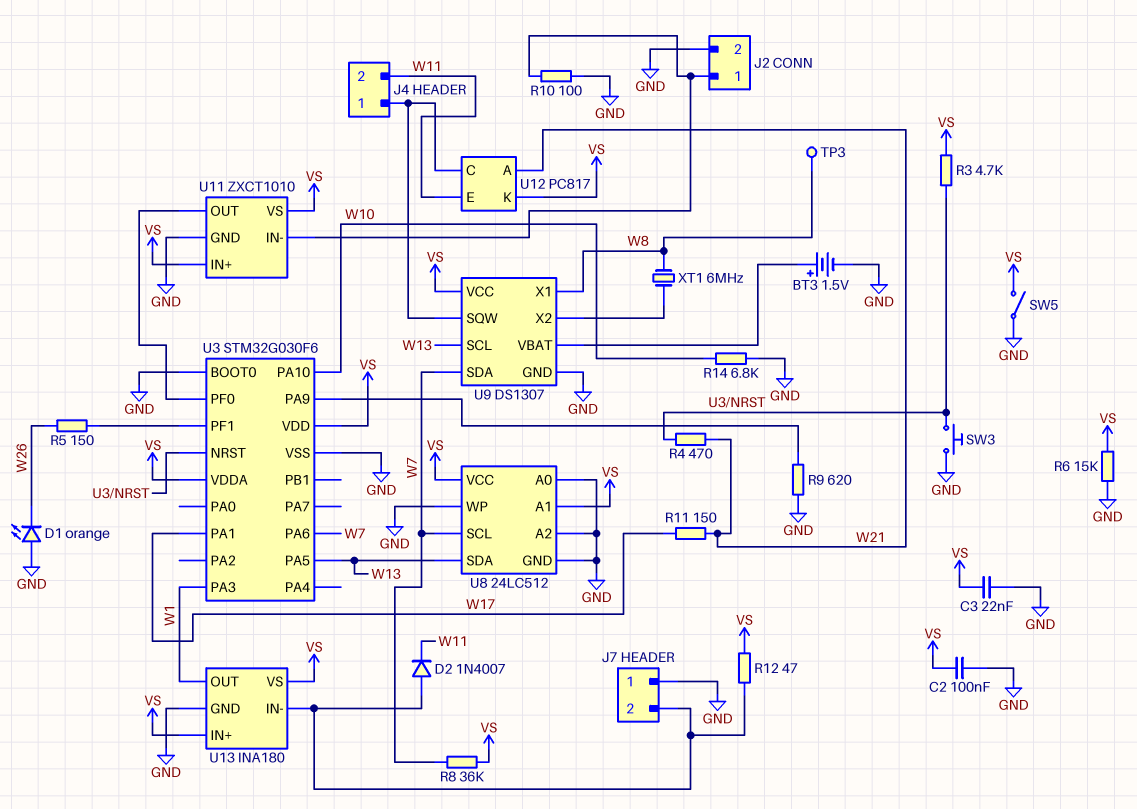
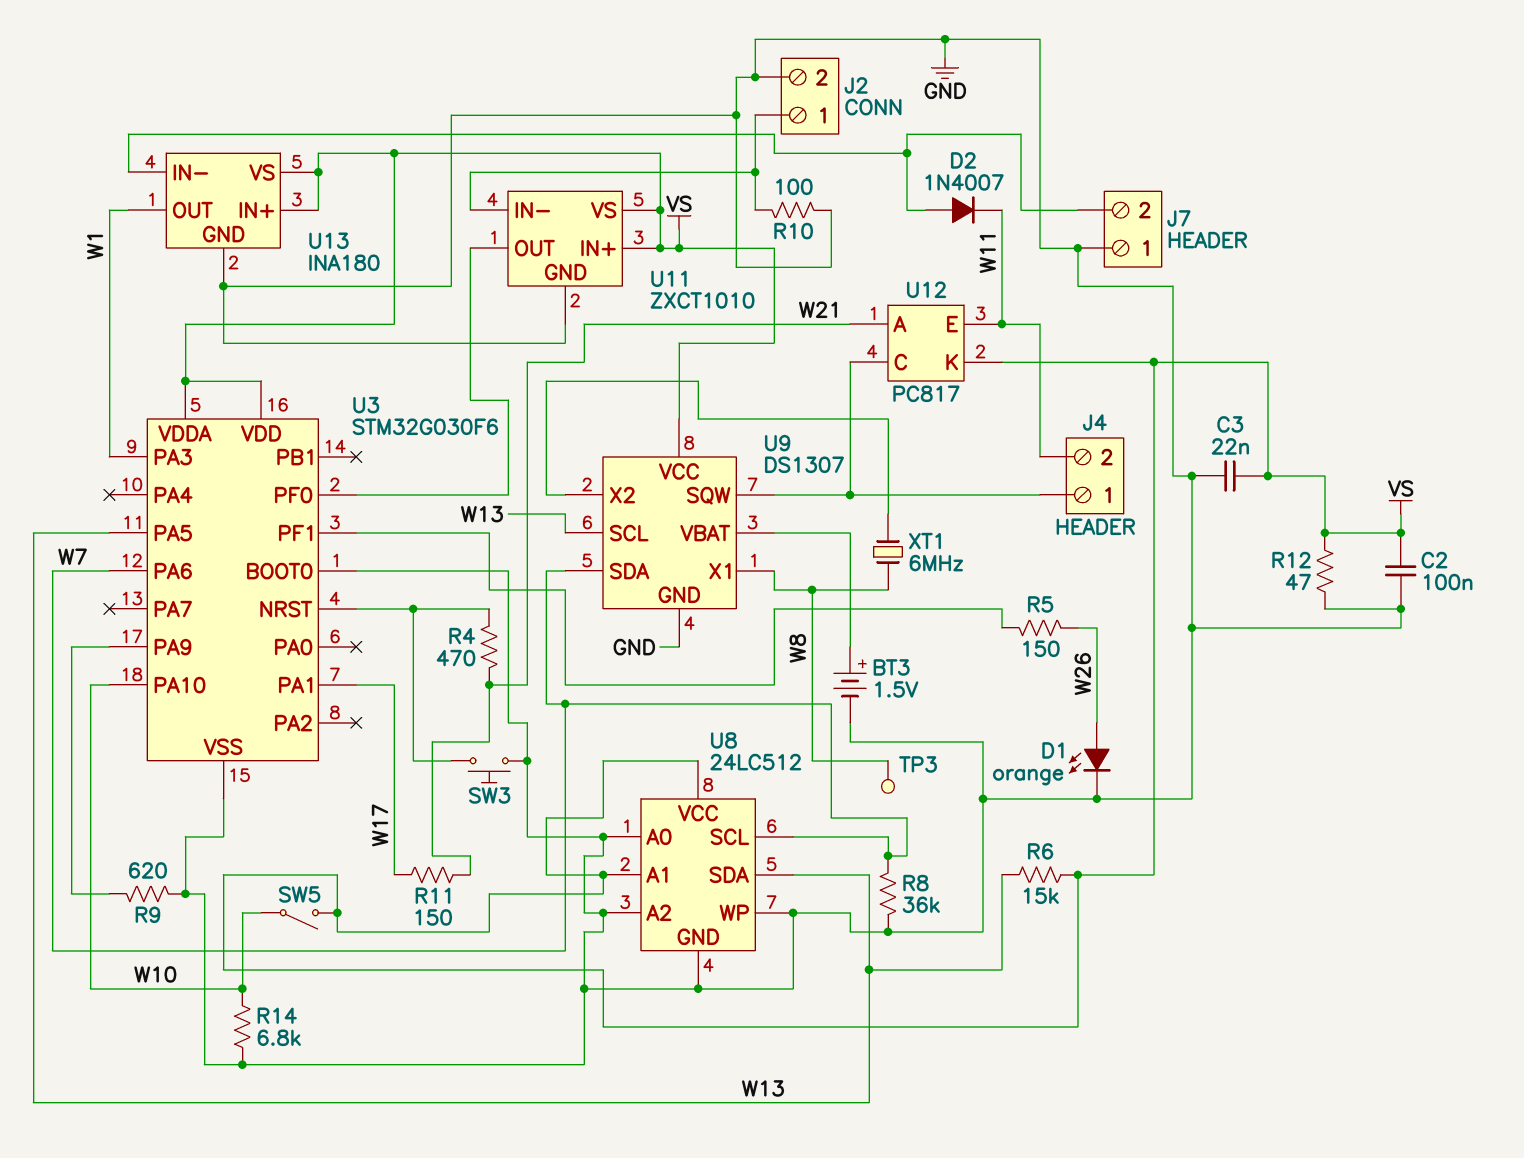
D1: LED orange (A GND, K W26) -> LED orange (A W26, K GND)
R3: 4.7k (U3/NRST, VS) -> none
R6: 15k (GND, VS) -> 15k (VS, W13)
R8: 36k (VS, W7) -> 36k (GND, W7)
R12: 47 (J7/2, VS) -> 47 (GND, VS)
SW5: switch (GND, VS) -> switch (VS, W10)

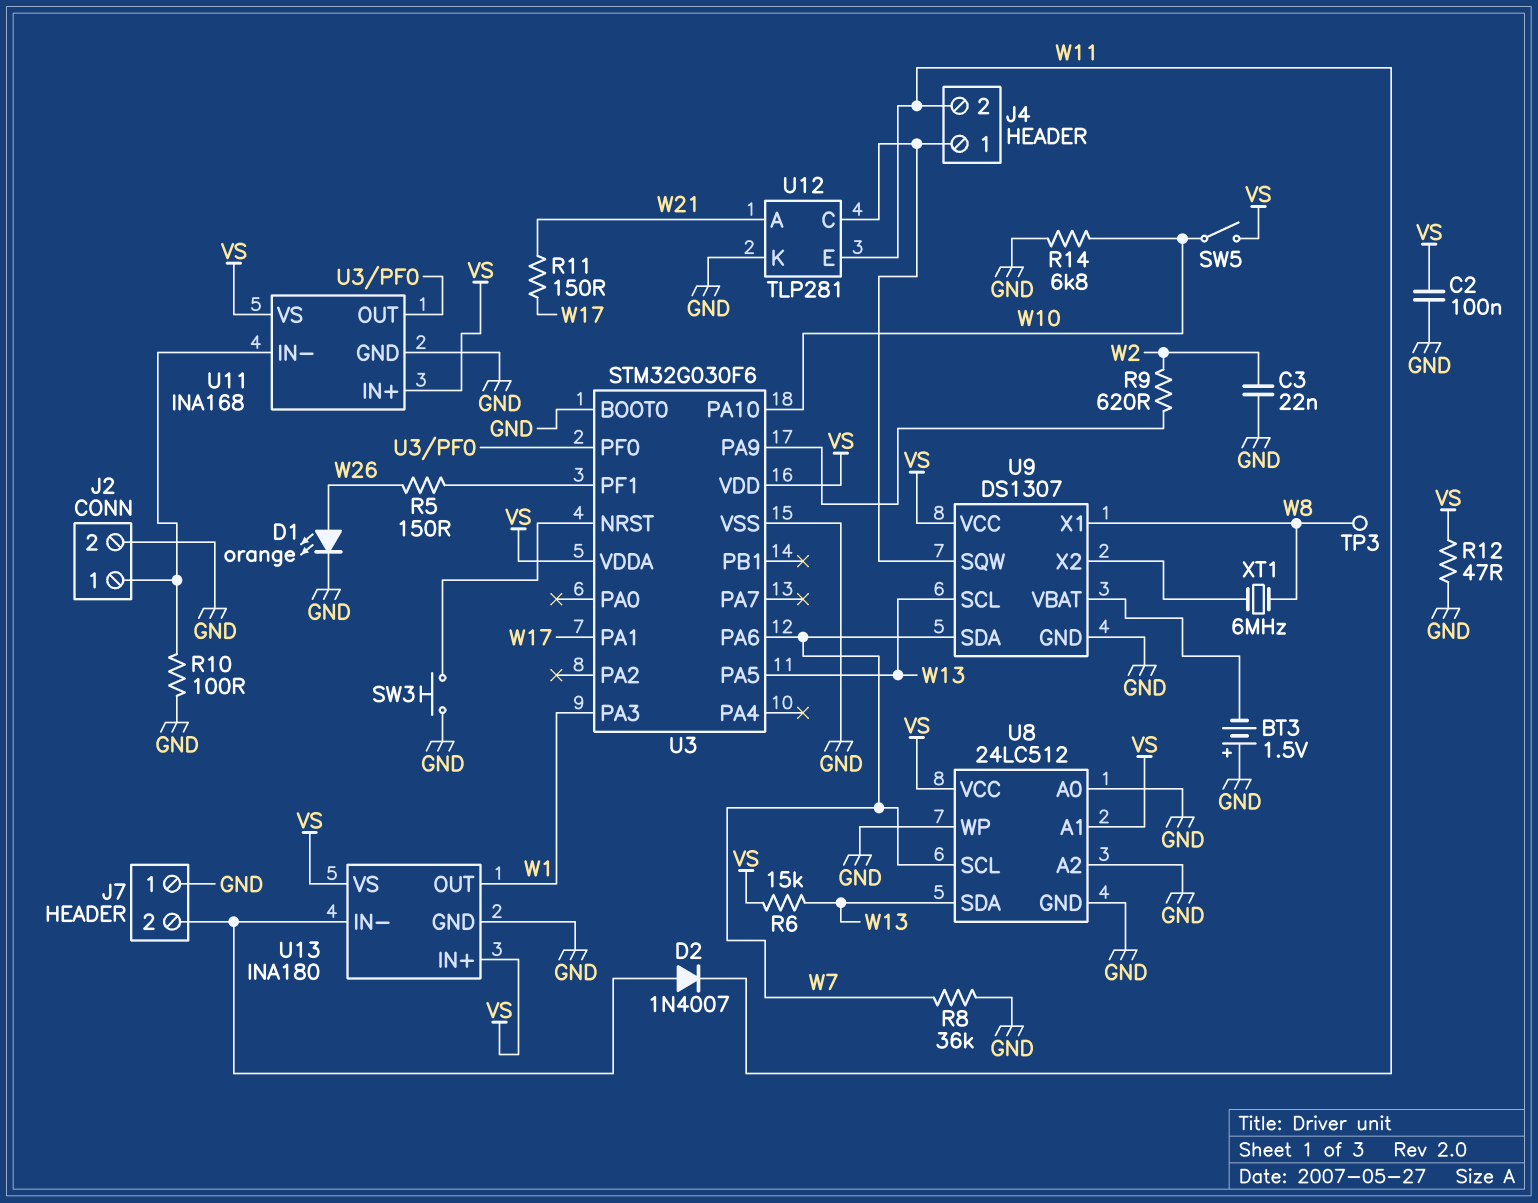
BT3: 1.5V (plus U9/VBAT, minus GND) -> 1.5V (plus GND, minus U9/VBAT)
C3: 22nF (GND, VS) -> 22nF (GND, W2)
R4: 470 (U3/NRST, W21) -> none
R9: 620 (GND, U3/PA9) -> 620 (U3/PA9, W2)
U11: ZXCT1010 -> INA168
U12: PC817 -> TLP281
U12 pin K: VS -> GND

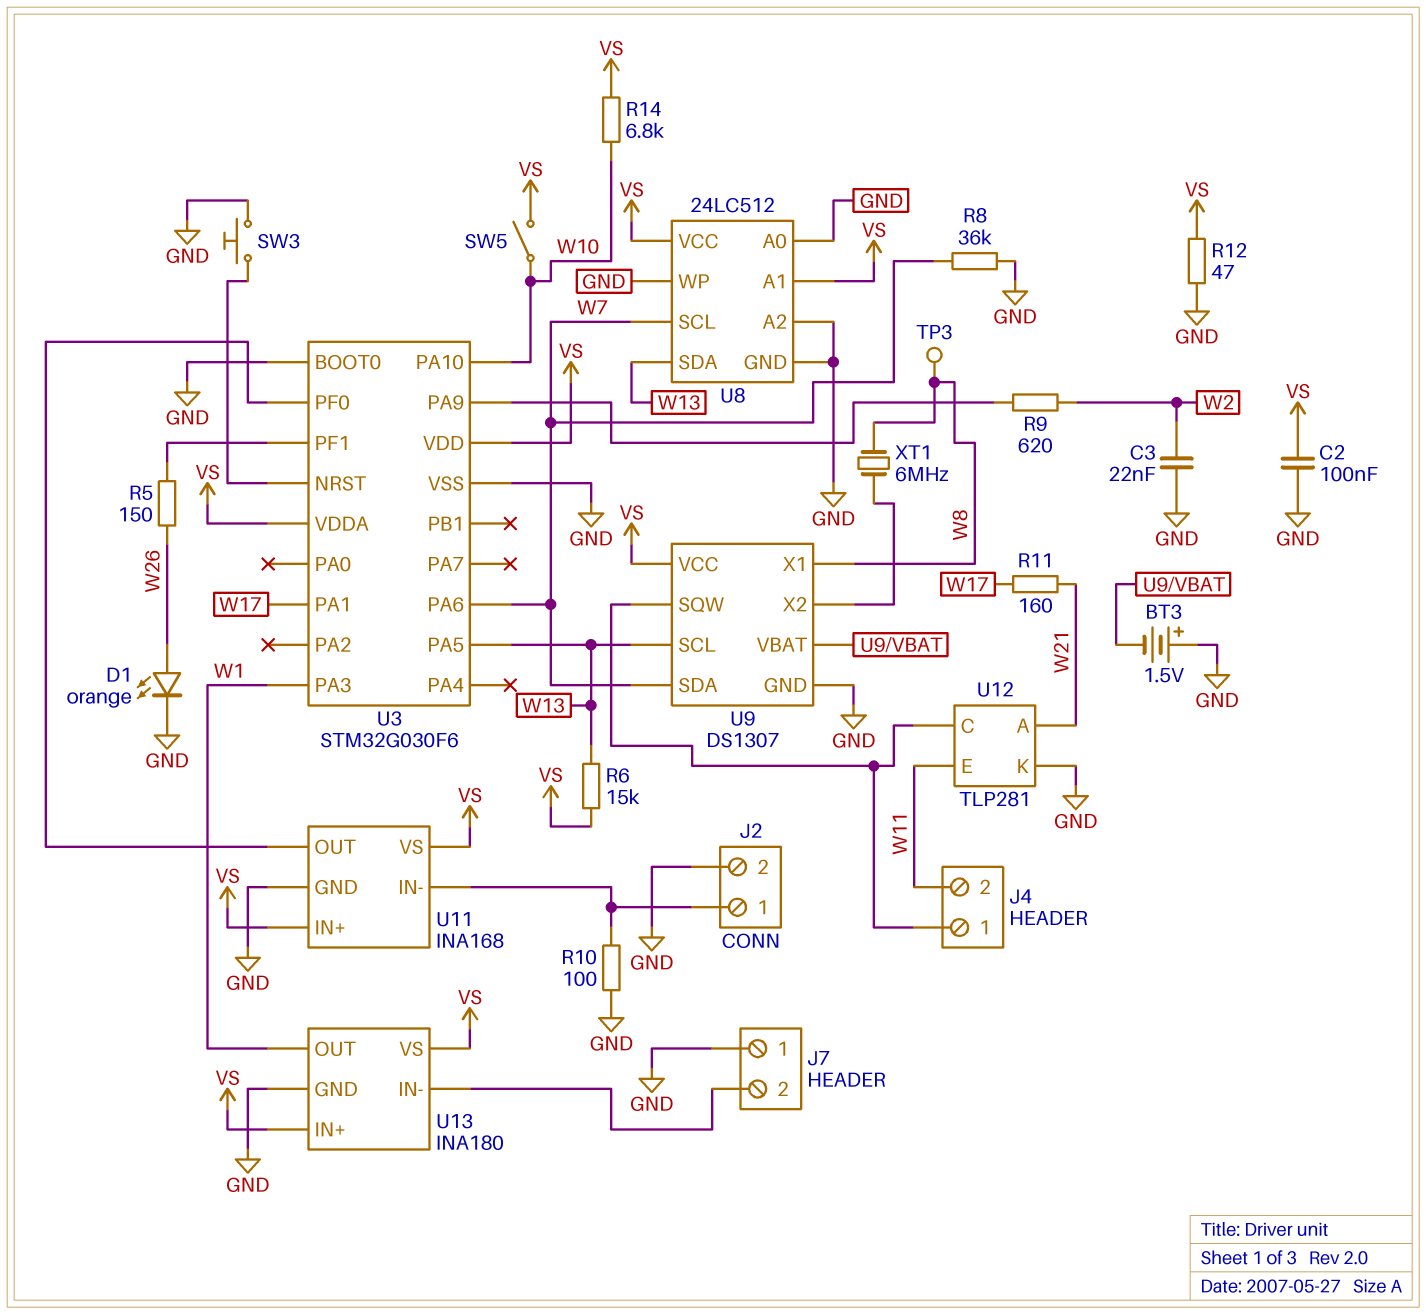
D2: diode 1N4007 (A J7/2, K W11) -> none
R11: 150 (W17, W21) -> 160 (W17, W21)
R14: 6.8k (GND, W10) -> 6.8k (VS, W10)

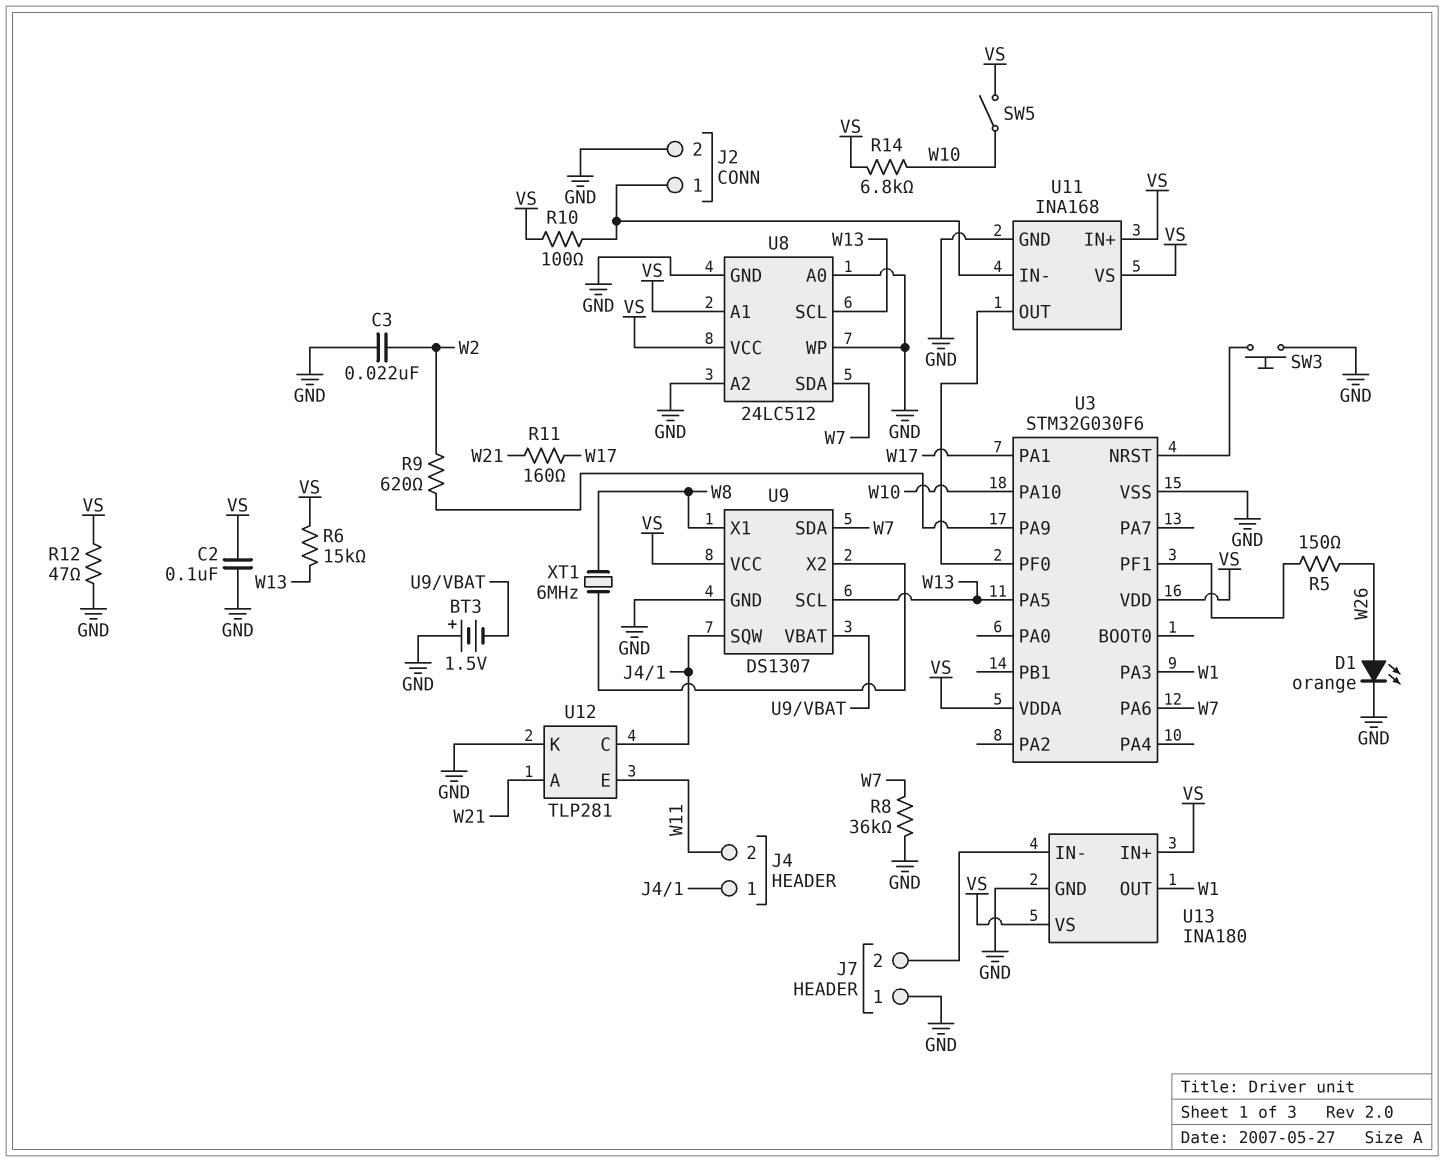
R10: 100 (GND, J2/1) -> 100 (J2/1, VS)
TP3: test point (W8) -> none
U3 pin BOOT0: GND -> none
U8 pin SCL: W7 -> W13
U8 pin SDA: W13 -> W7

